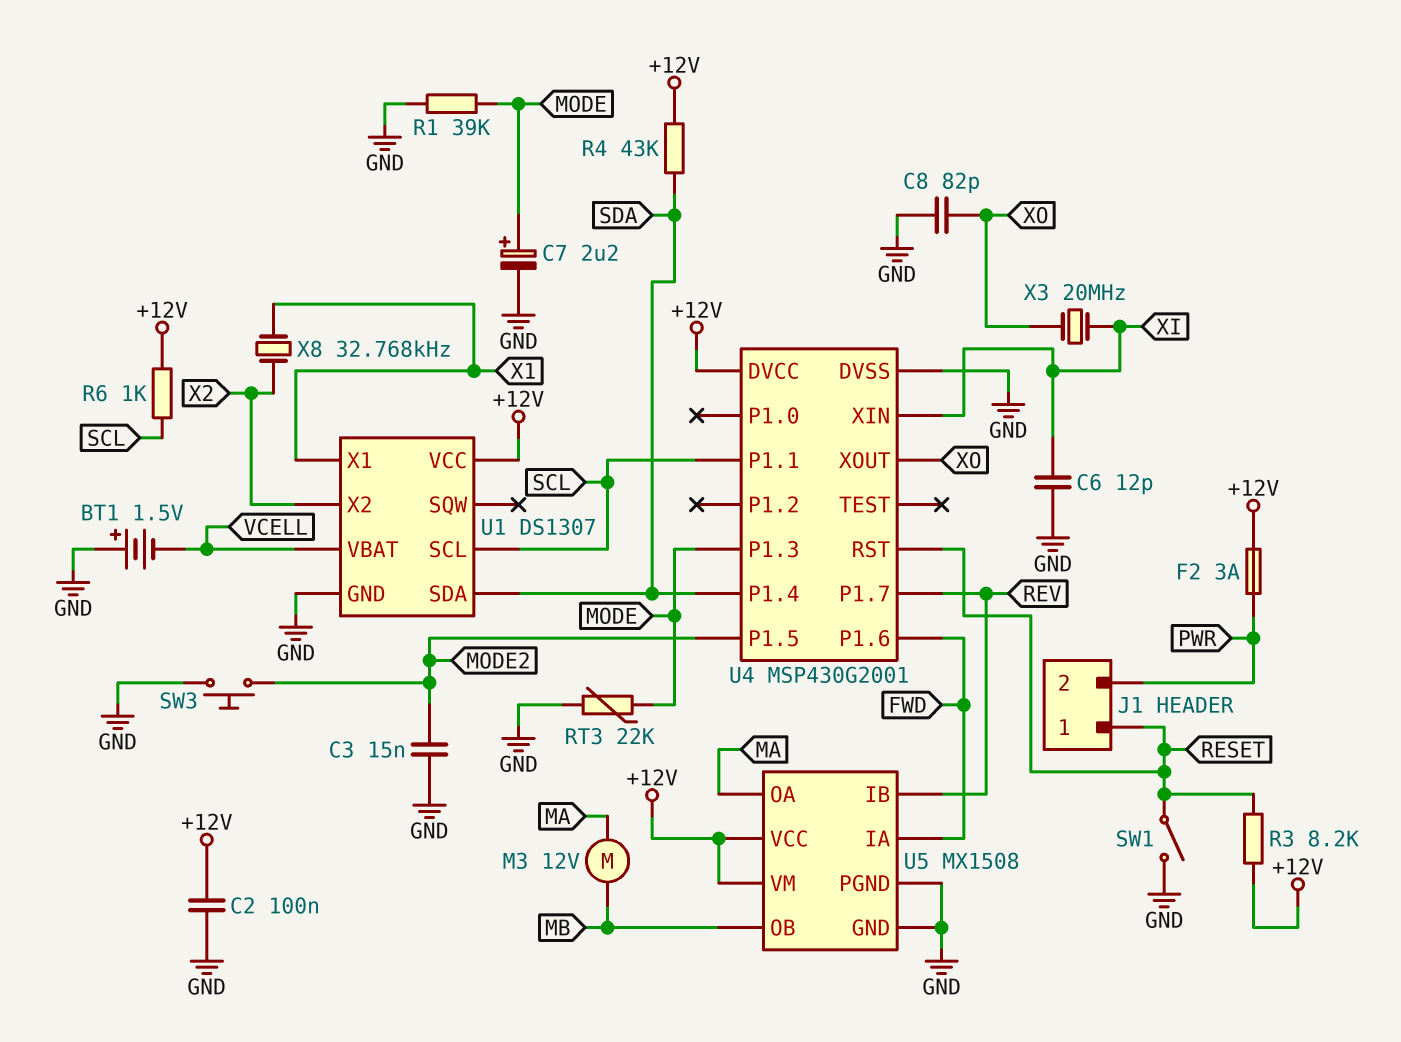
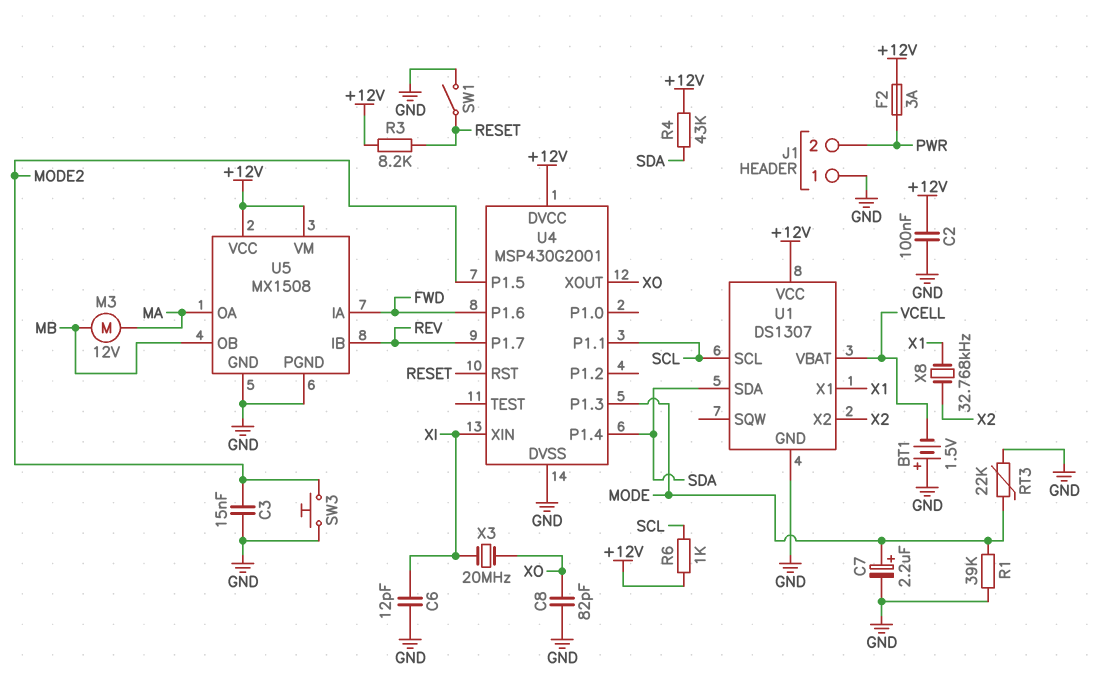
J1 pin 1: RESET -> GND

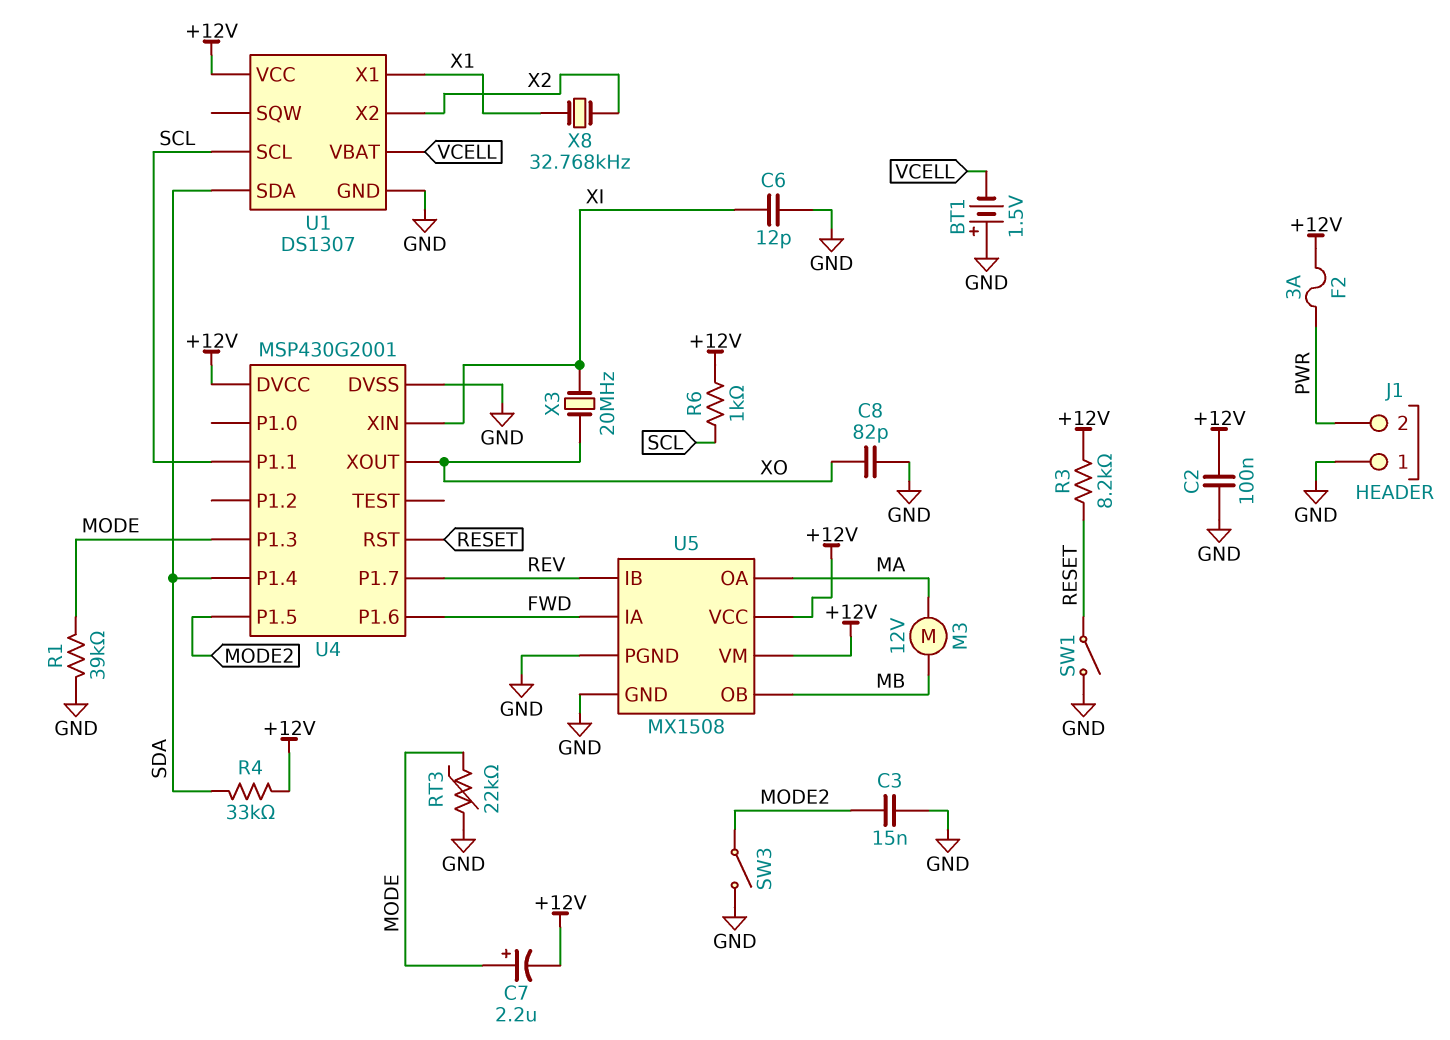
C7: 2.2uF (plus MODE, minus GND) -> 2.2uF (plus MODE, minus +12V)
R4: 43k (+12V, SDA) -> 33k (+12V, SDA)
SW3: button (GND, MODE2) -> switch (GND, MODE2)

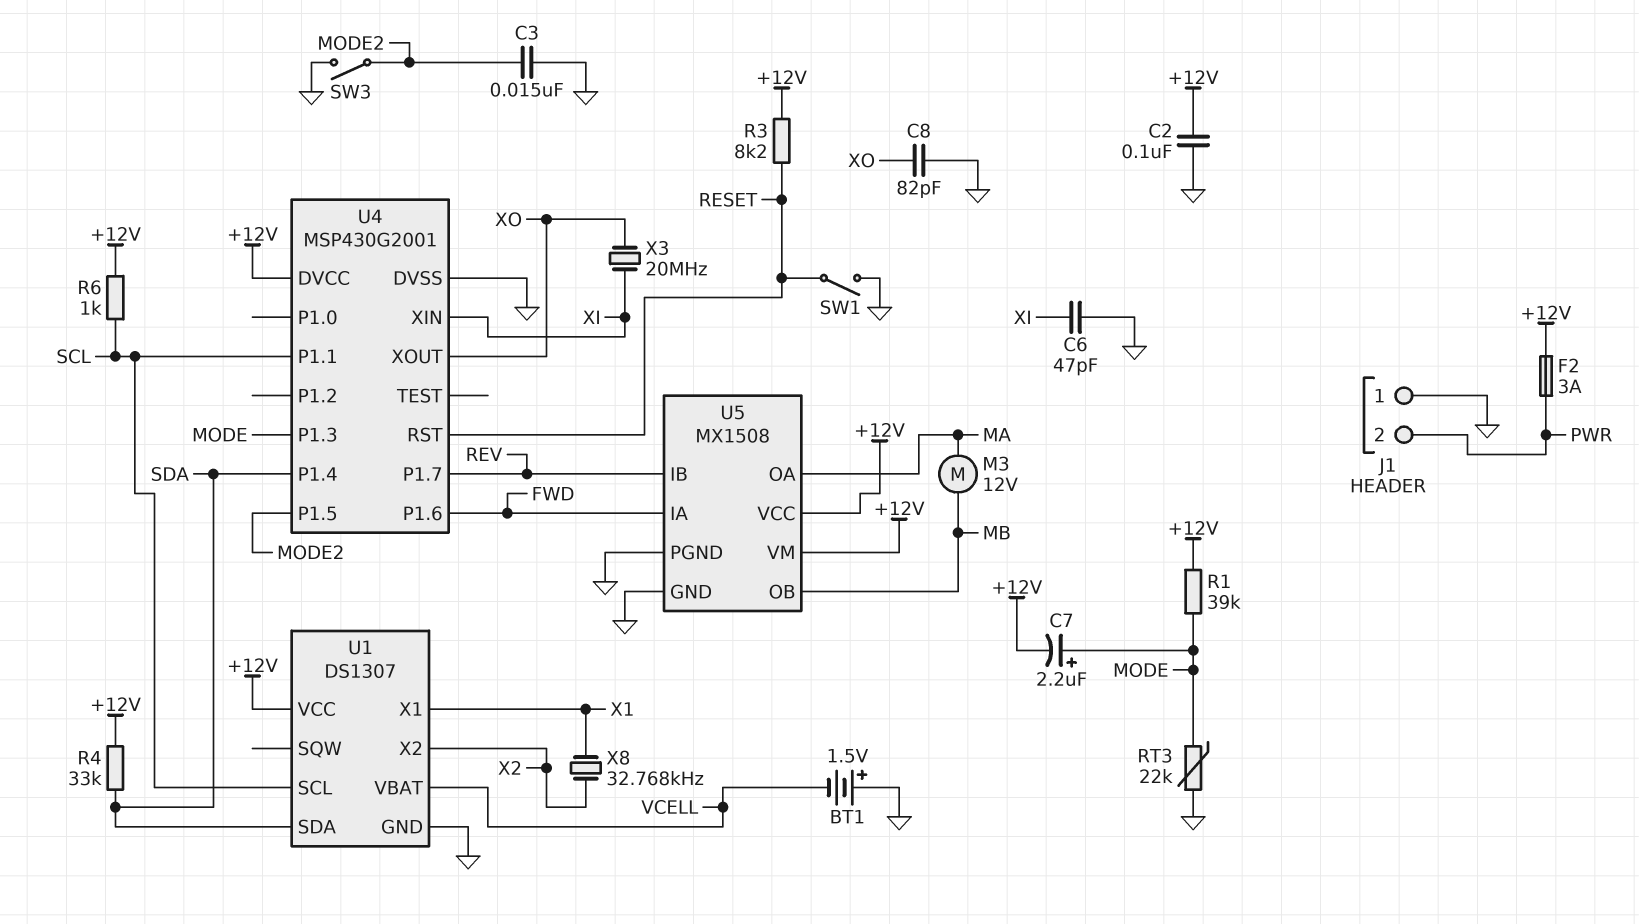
C6: 12pF (GND, XI) -> 47pF (GND, XI)
R1: 39k (GND, MODE) -> 39k (+12V, MODE)

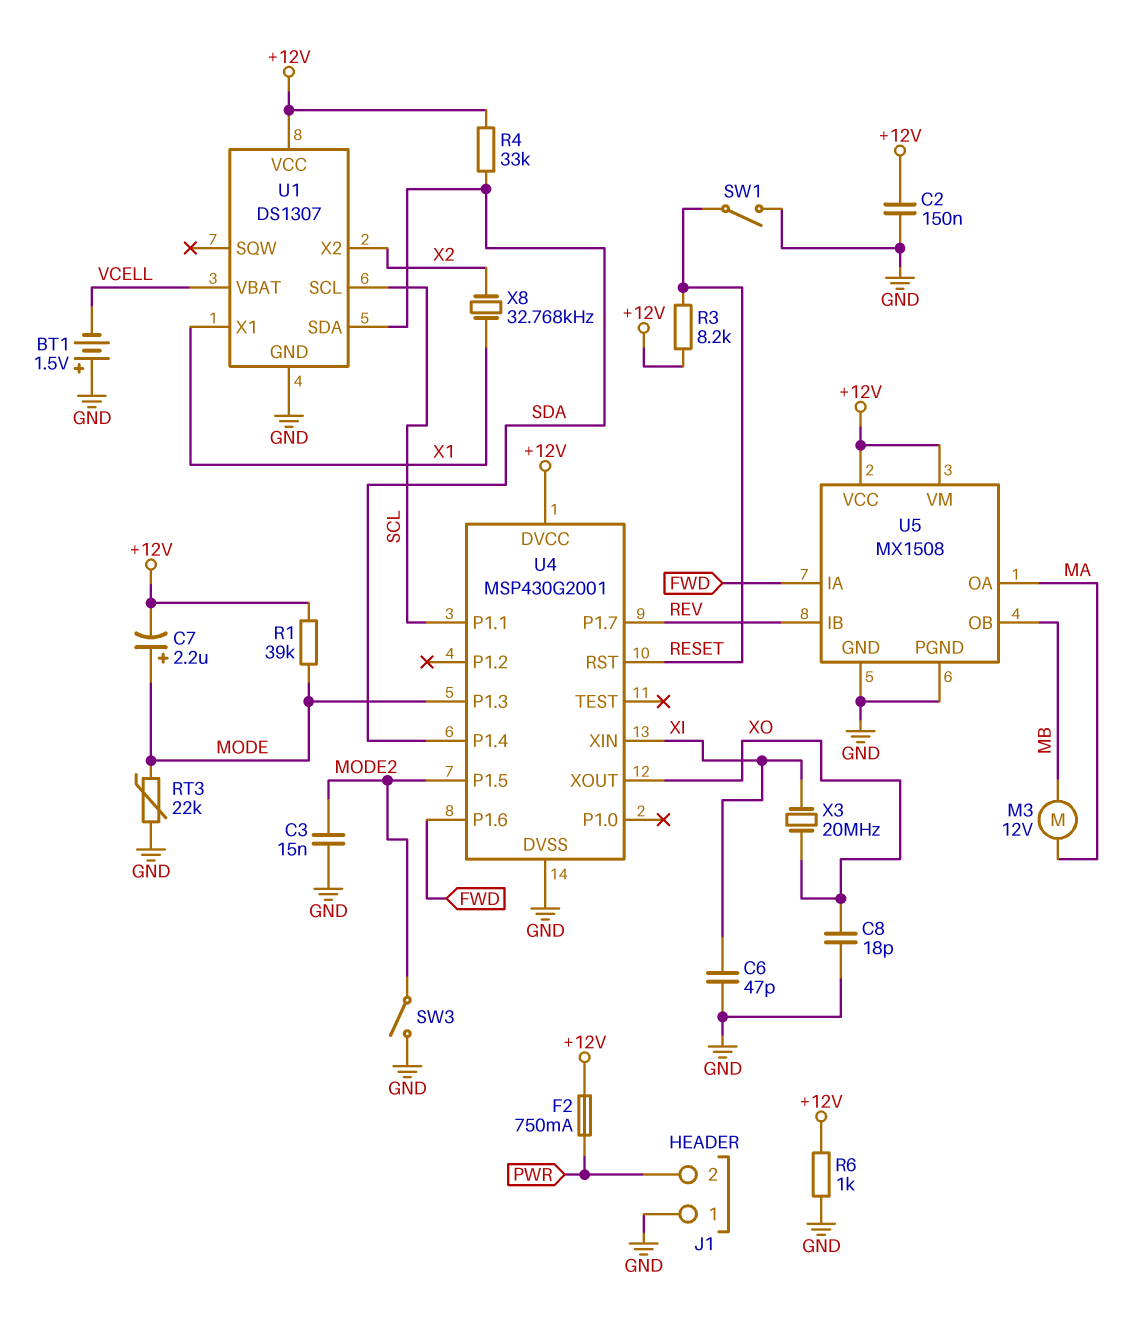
C2: 100nF (+12V, GND) -> 150nF (+12V, GND)
C8: 82pF (GND, XO) -> 18pF (GND, XO)
F2: 3A (+12V, PWR) -> 750mA (+12V, PWR)
R6: 1k (+12V, SCL) -> 1k (+12V, GND)

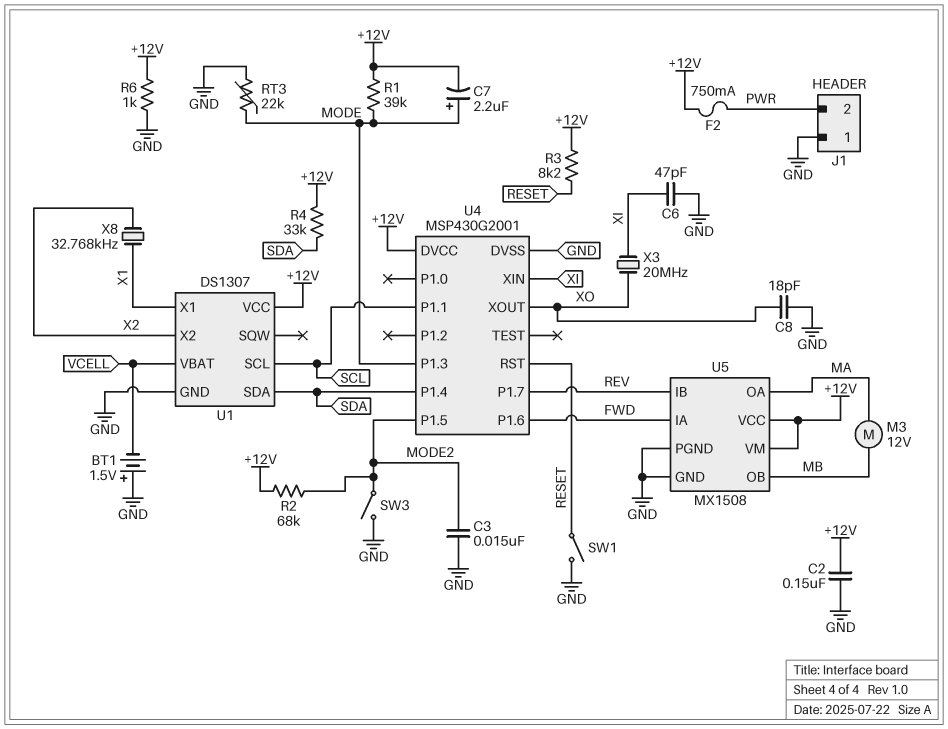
R2: none -> 68k (+12V, MODE2)

